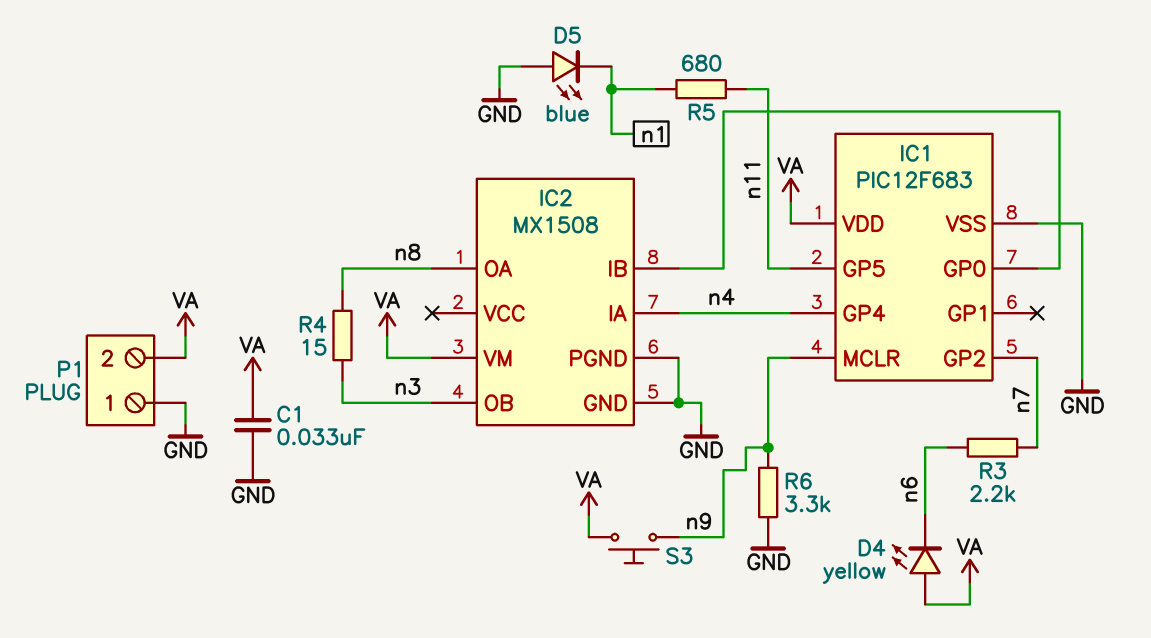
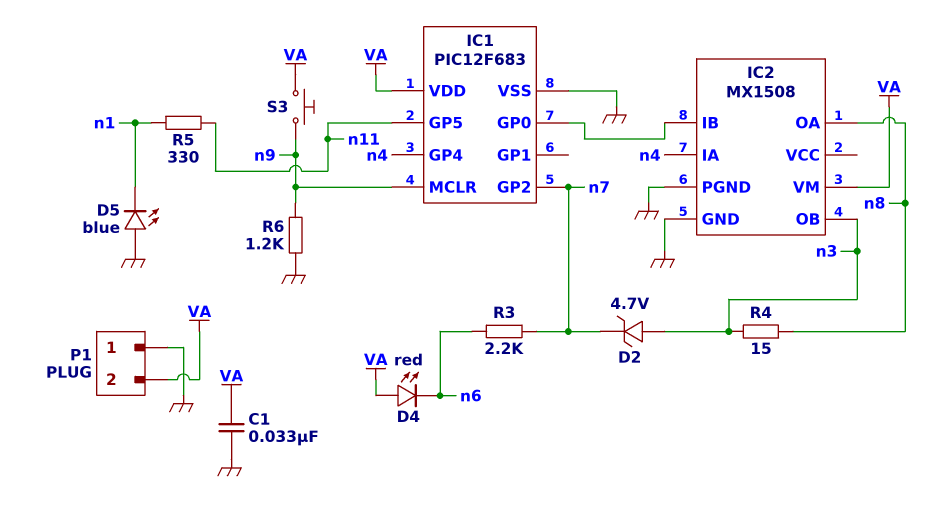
D2: none -> zener 4.7V (A n3, K n7)
D4: LED yellow (A VA, K n6) -> LED red (A VA, K n6)
R5: 680 (n1, n11) -> 330 (n1, n11)
R6: 3.3k (GND, n9) -> 1.2k (GND, n9)

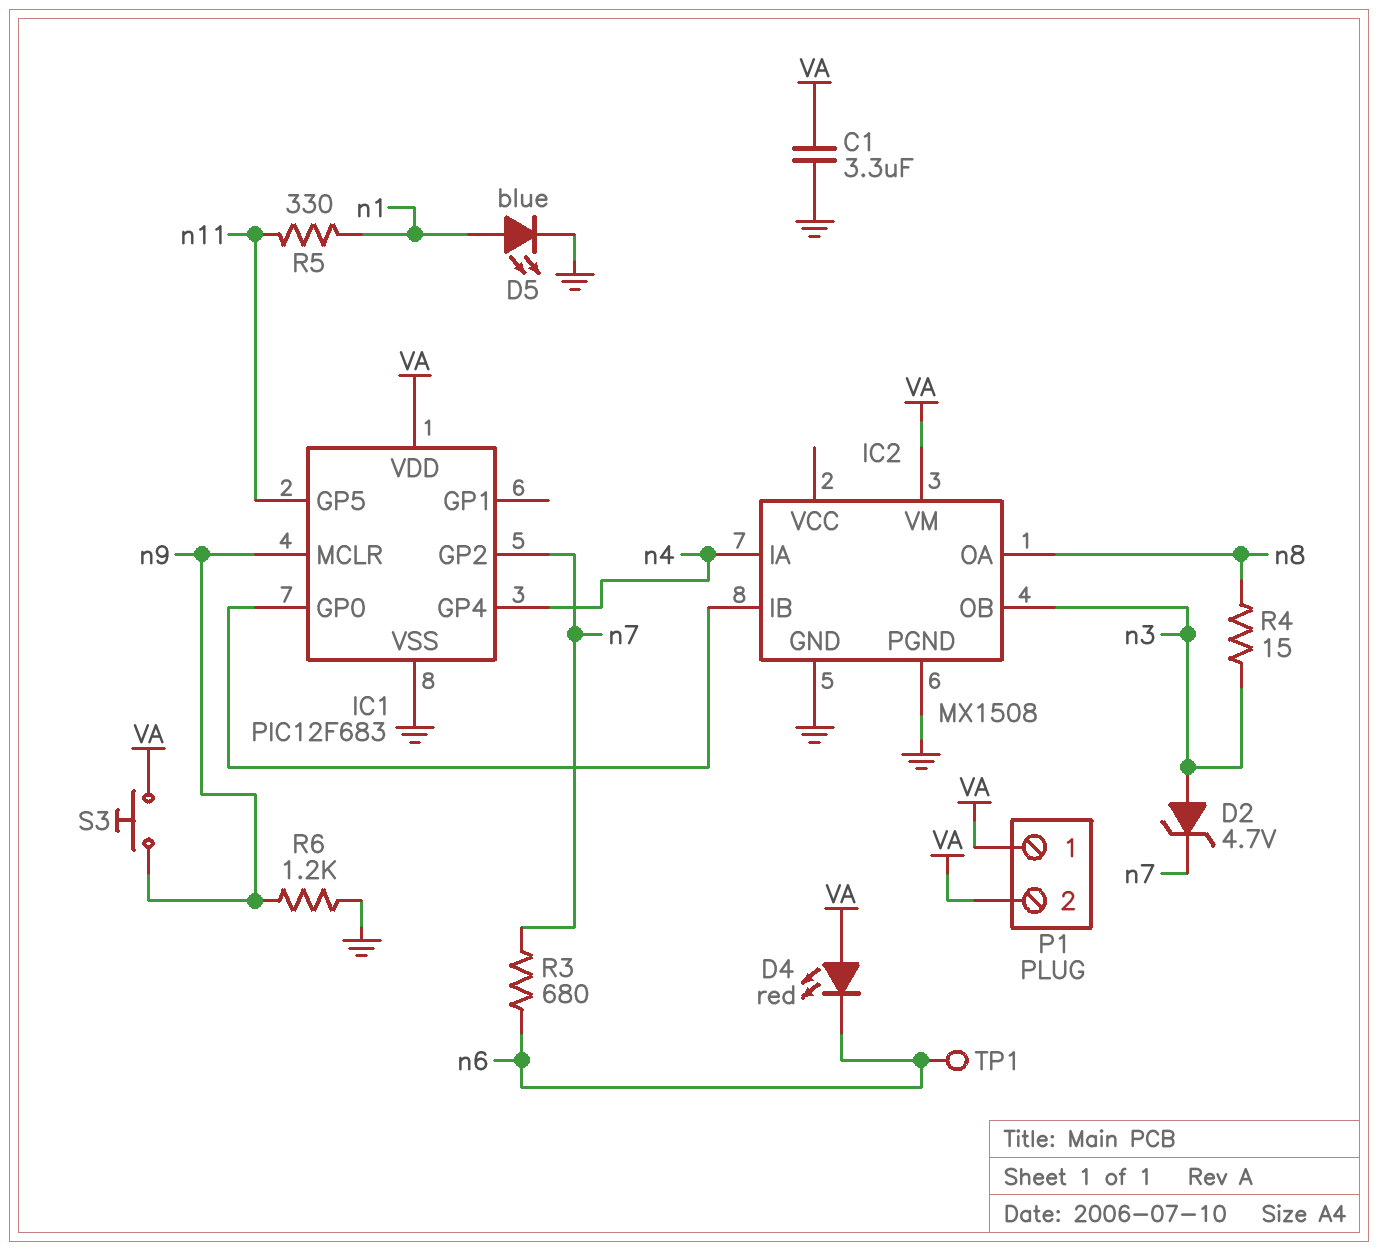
C1: 33nF (GND, VA) -> 3.3uF (GND, VA)
D5: LED blue (A GND, K n1) -> LED blue (A n1, K GND)
P1 pin 1: GND -> VA
R3: 2.2k (n6, n7) -> 680 (n6, n7)
TP1: none -> test point (n6)

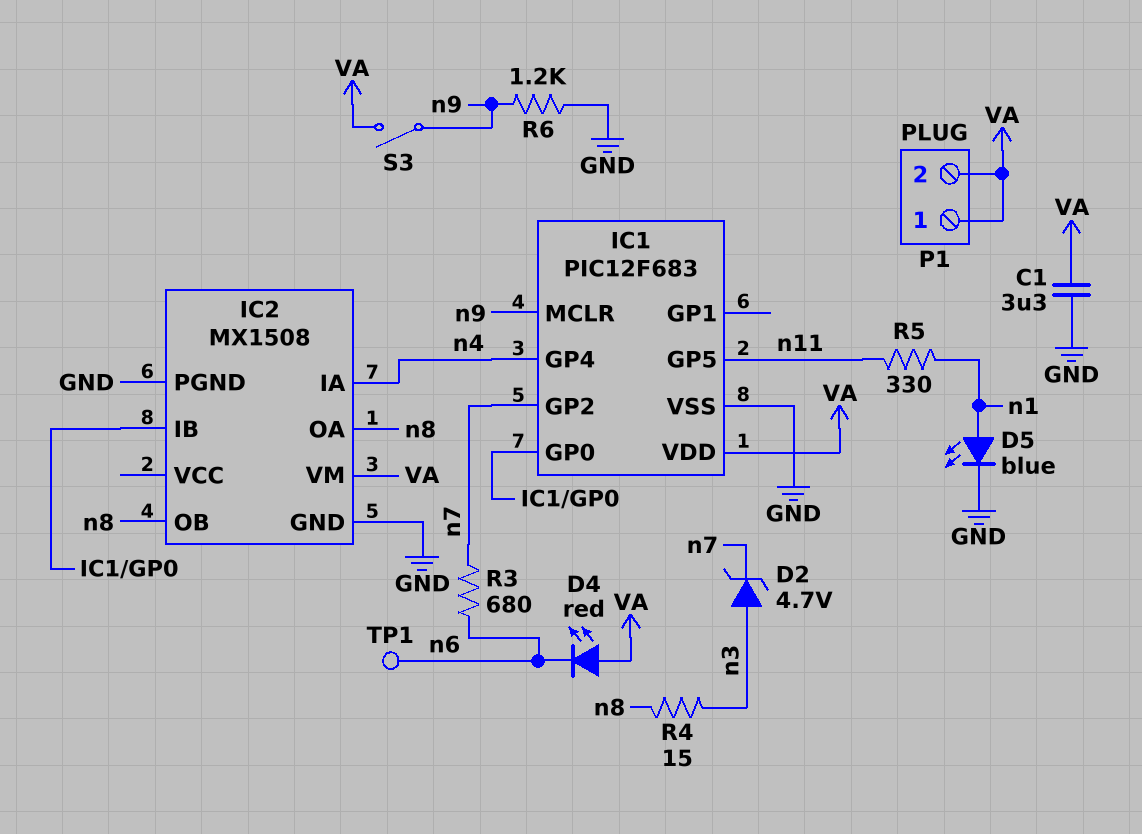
IC2 pin OB: n3 -> n8
S3: button (VA, n9) -> switch (VA, n9)

